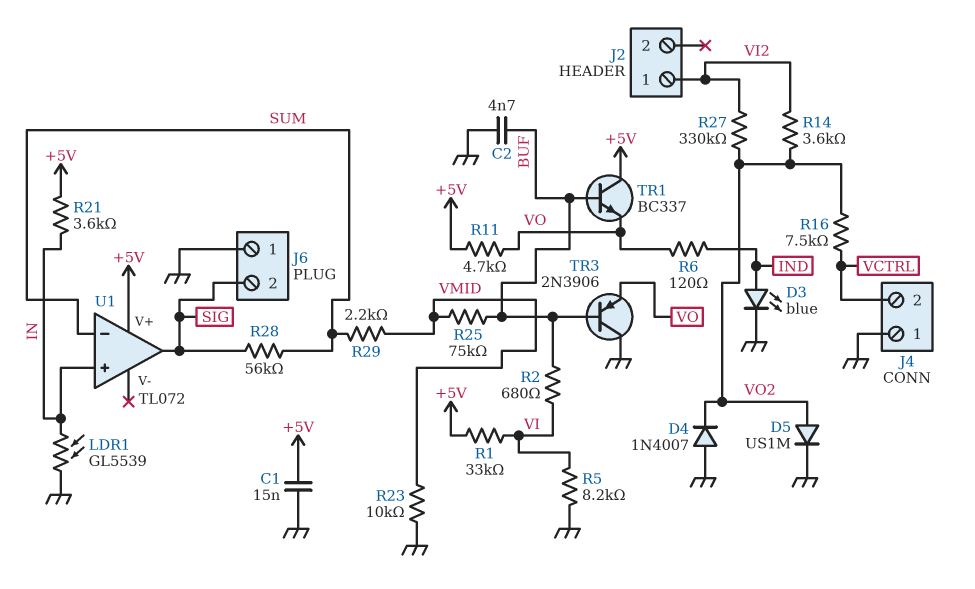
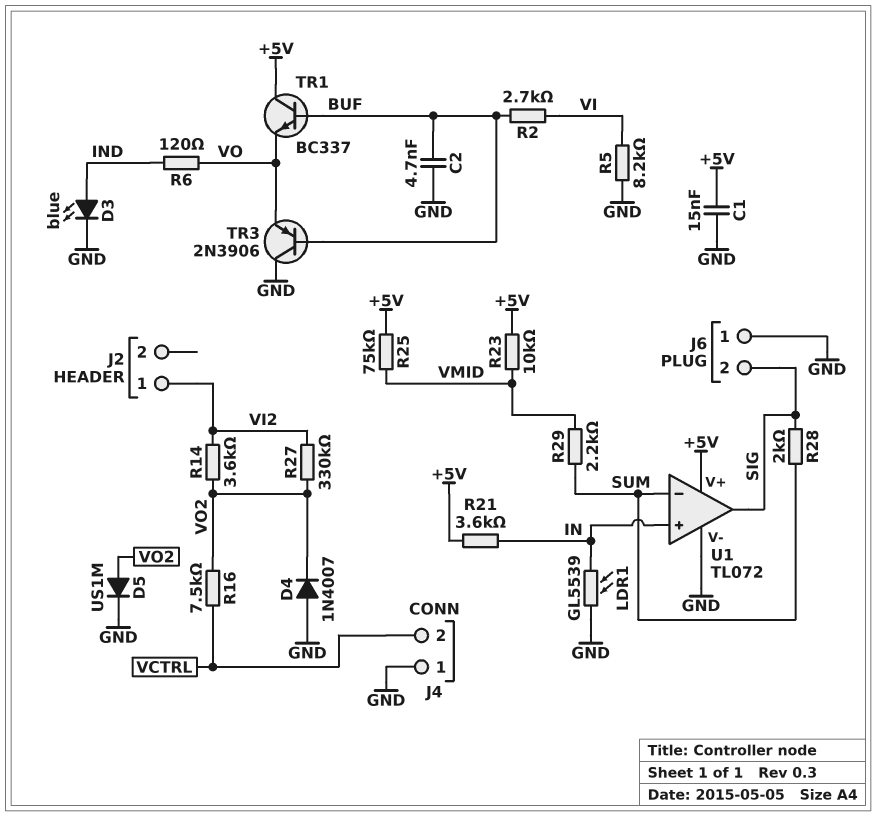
R1: 33k (+5V, VI) -> none
R2: 680 (BUF, VI) -> 2.7k (BUF, VI)
R11: 4.7k (+5V, VO) -> none
R23: 10k (GND, VMID) -> 10k (+5V, VMID)
R25: 75k (BUF, VMID) -> 75k (+5V, VMID)
R28: 56k (SIG, SUM) -> 2k (SIG, SUM)
U1 pin V-: none -> GND

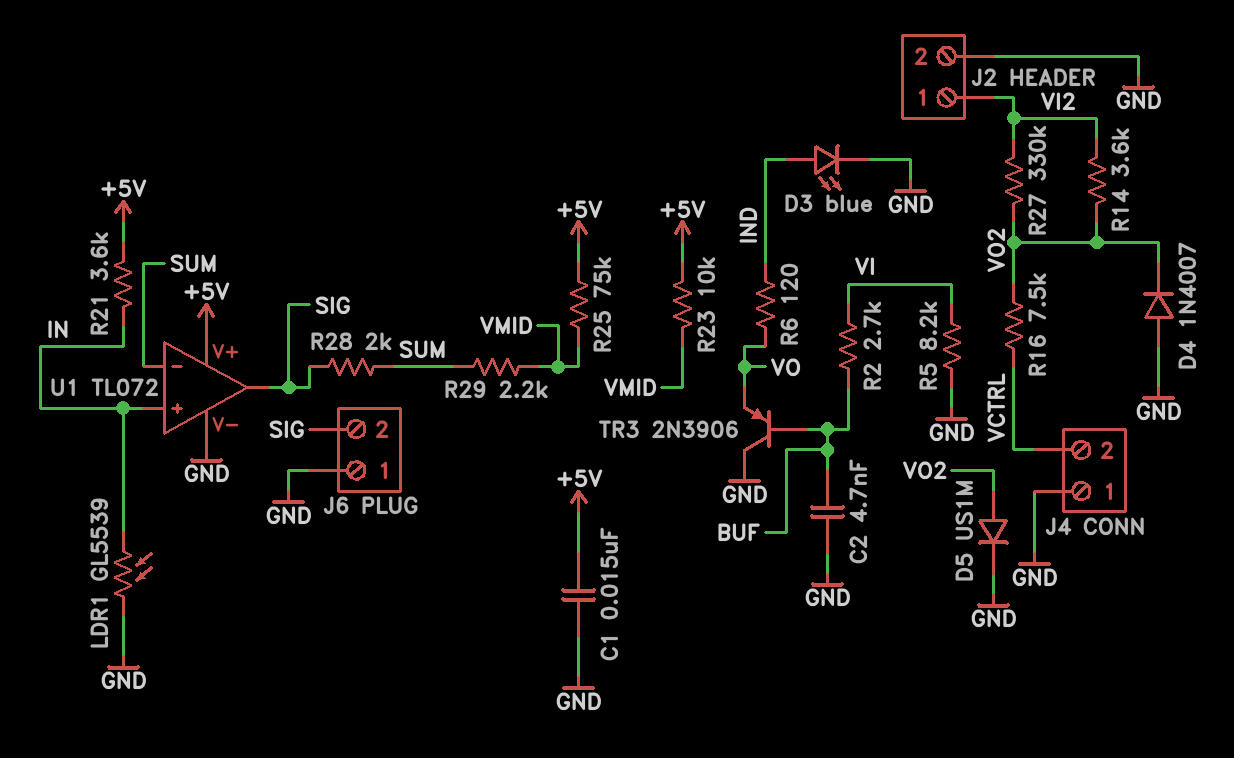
J2 pin 2: none -> GND
TR1: NPN BC337 (B BUF, C +5V, E VO) -> none

